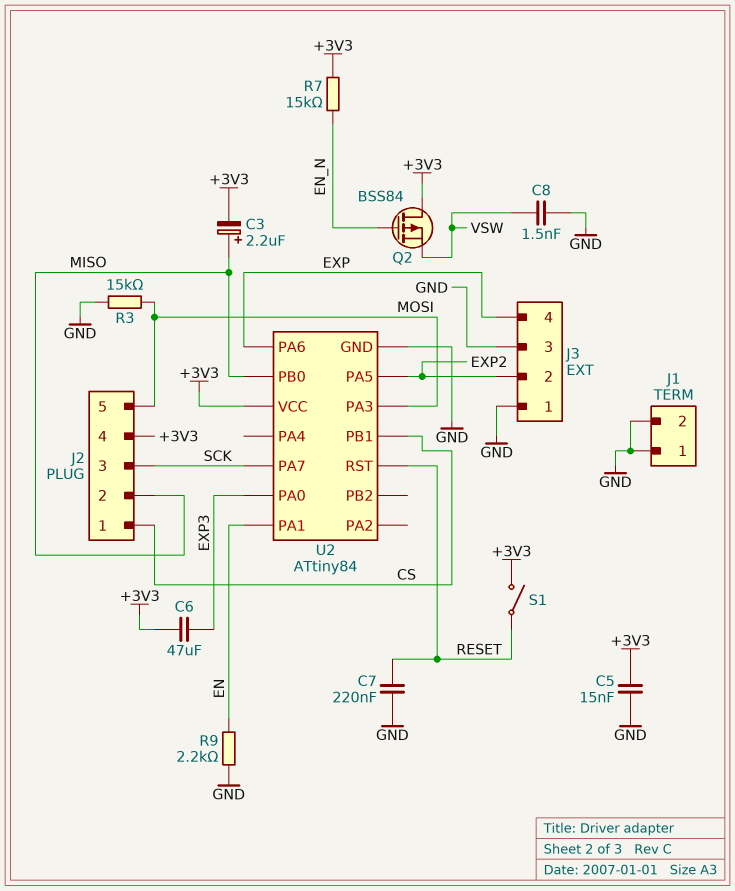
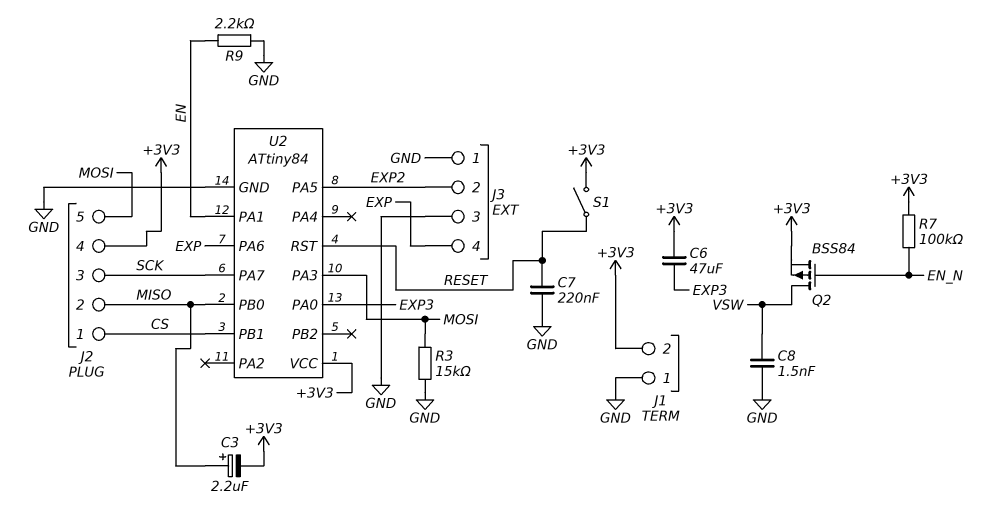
C5: 15nF (+3V3, GND) -> none
J1 pin 2: GND -> +3V3
Q2: PMOS BSS84 (G EN_N, D +3V3, S VSW) -> PMOS BSS84 (G EN_N, D VSW, S +3V3)
R7: 15k (+3V3, EN_N) -> 100k (+3V3, EN_N)

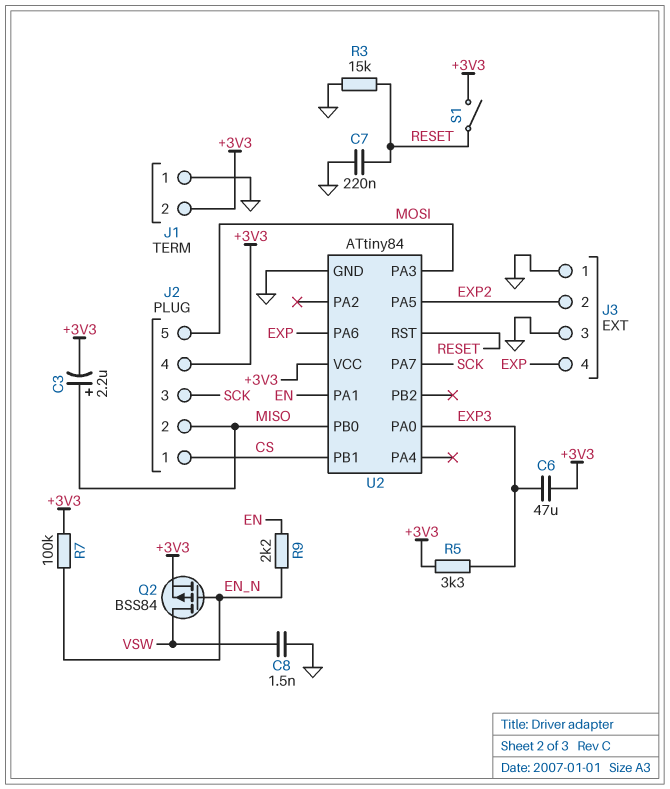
R3: 15k (GND, MOSI) -> 15k (GND, RESET)
R5: none -> 3.3k (+3V3, EXP3)
R9: 2.2k (EN, GND) -> 2.2k (EN, EN_N)

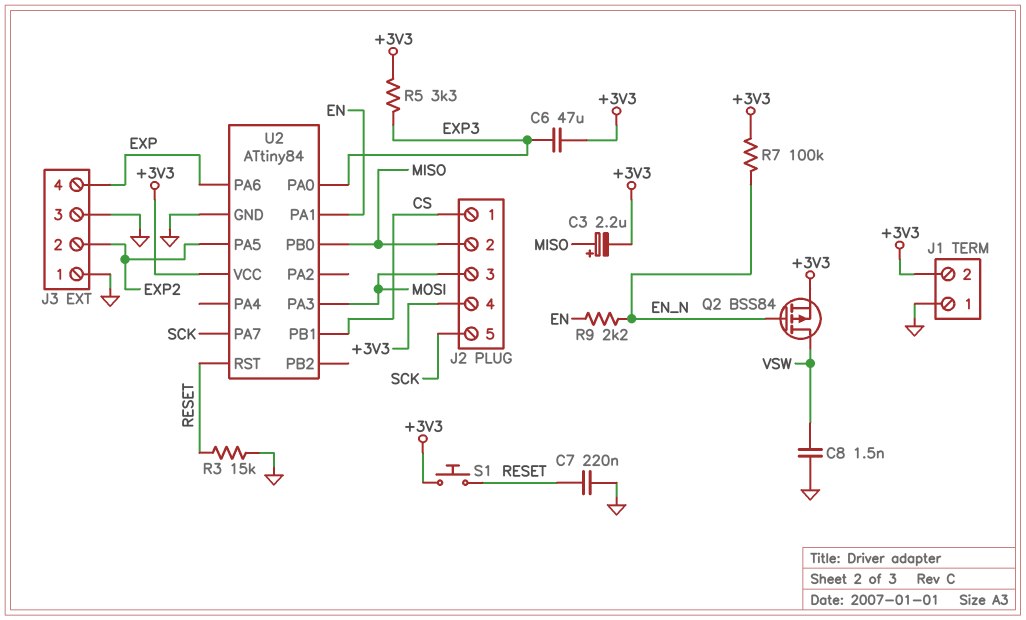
J2 pin 3: SCK -> MOSI
J2 pin 5: MOSI -> SCK
S1: switch (+3V3, RESET) -> button (+3V3, RESET)

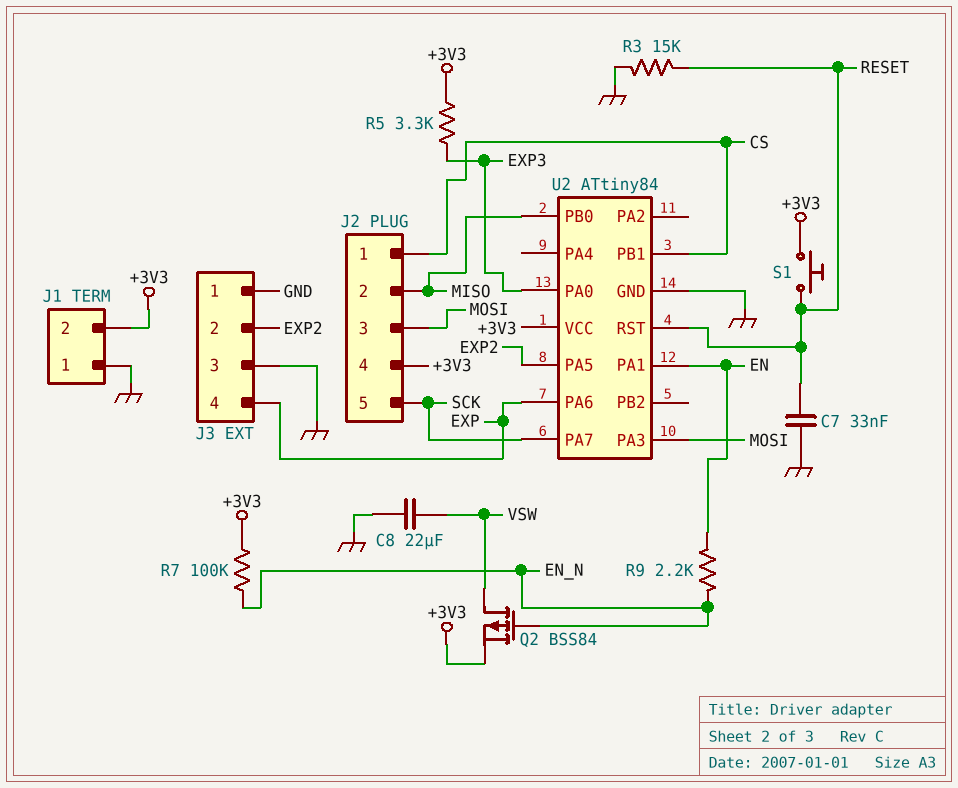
C3: 2.2uF (plus MISO, minus +3V3) -> none
C6: 47uF (+3V3, EXP3) -> none
C7: 220nF (GND, RESET) -> 33nF (GND, RESET)
C8: 1.5nF (GND, VSW) -> 22uF (GND, VSW)

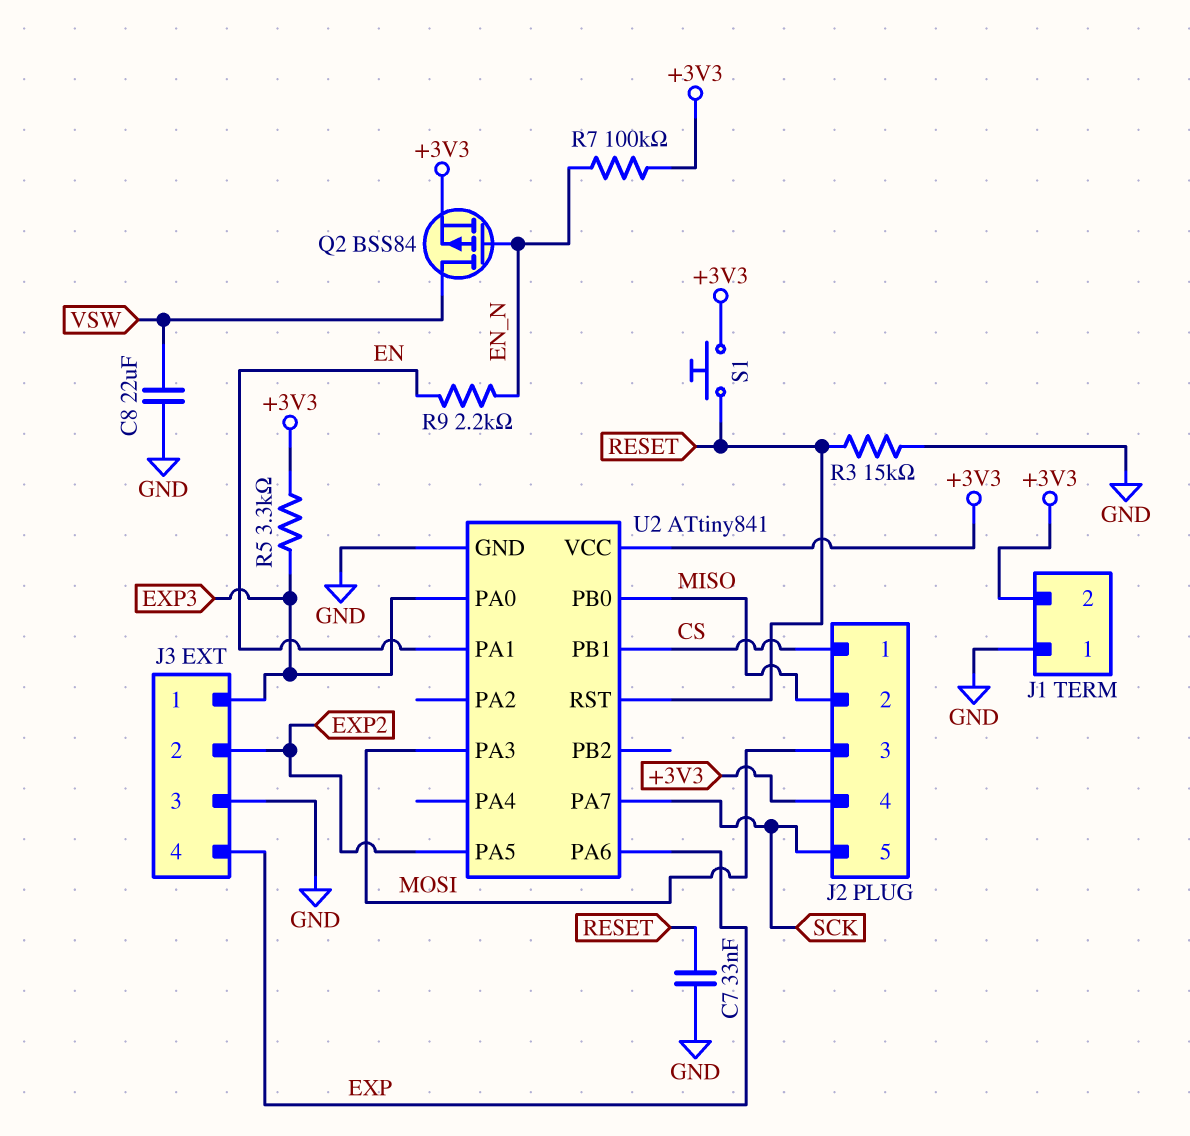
J3 pin 1: GND -> EXP3
U2: ATtiny84 -> ATtiny841

